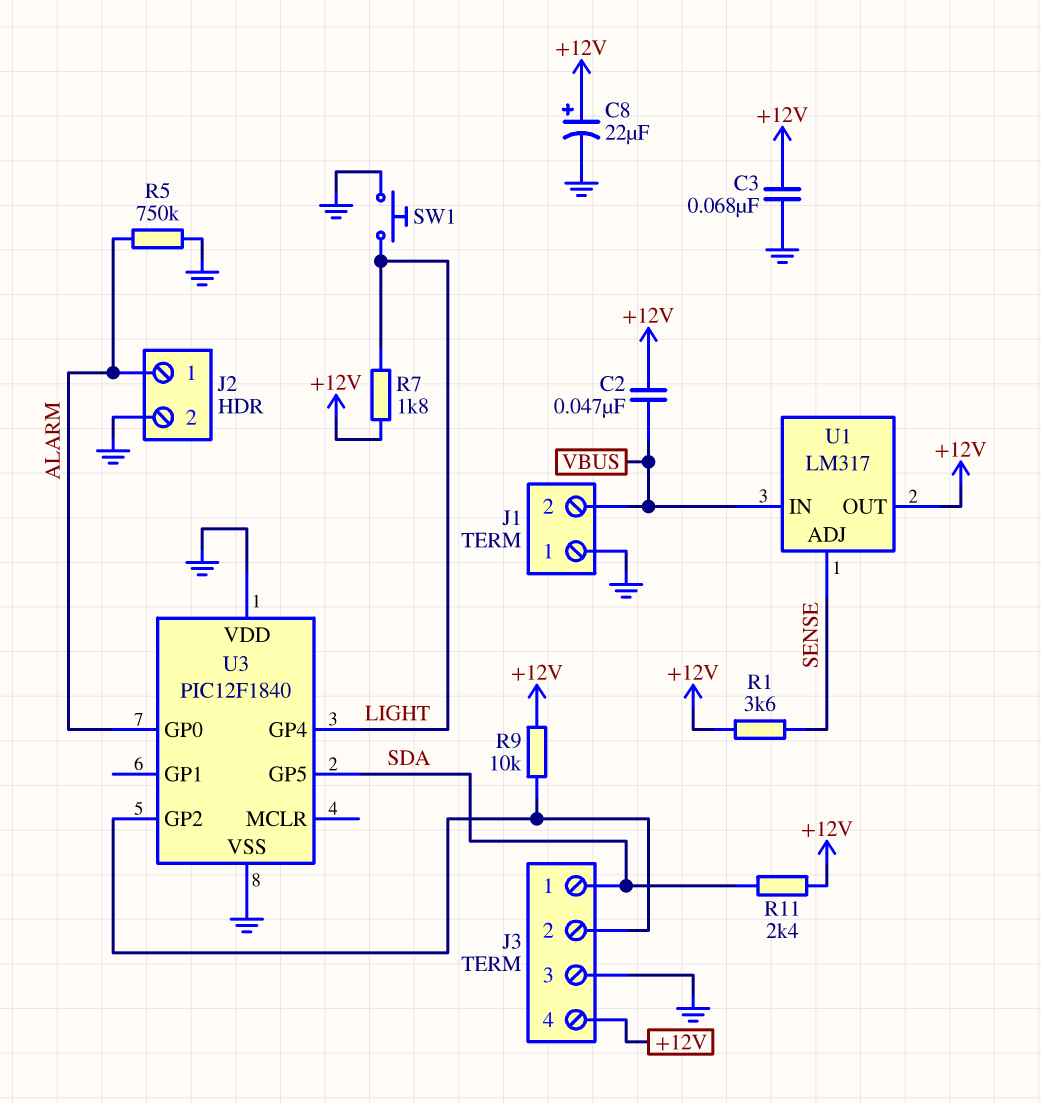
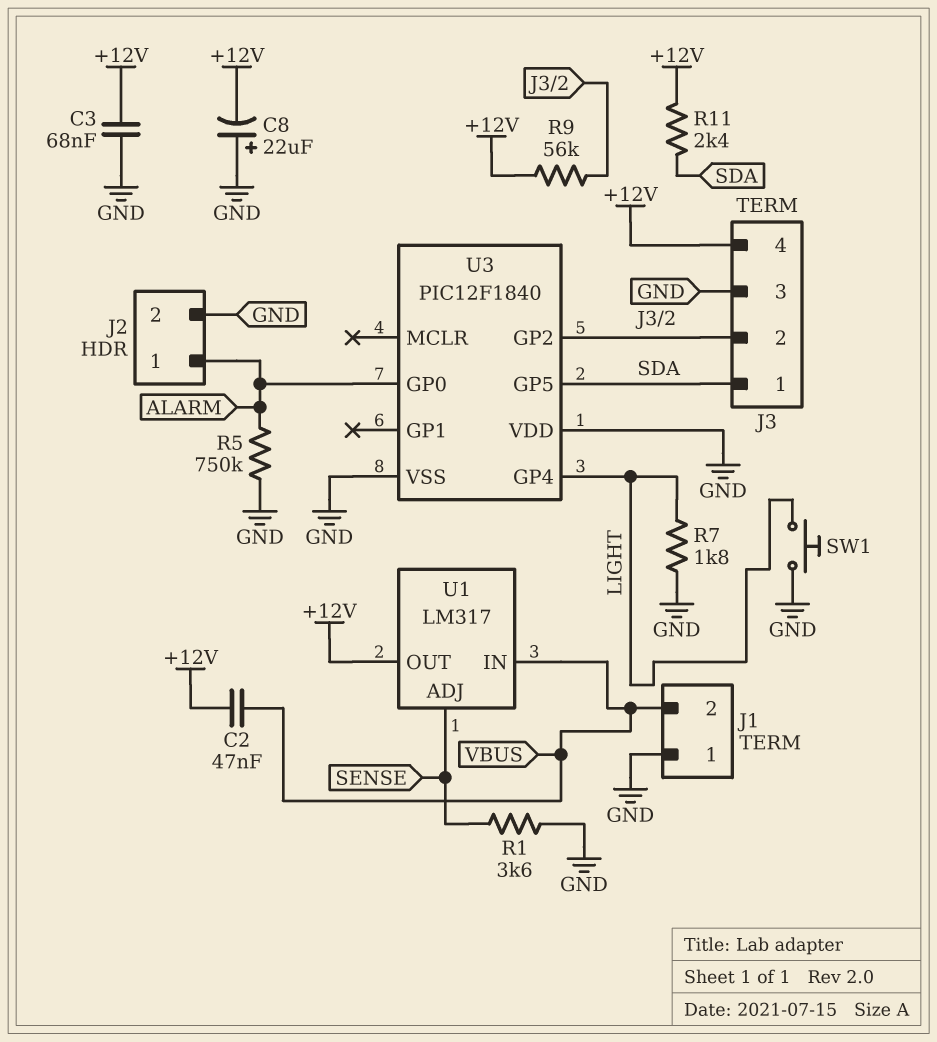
C8: 22uF (plus +12V, minus GND) -> 22uF (plus GND, minus +12V)
R1: 3.6k (+12V, SENSE) -> 3.6k (GND, SENSE)
R7: 1.8k (+12V, LIGHT) -> 1.8k (GND, LIGHT)
R9: 10k (+12V, J3/2) -> 56k (+12V, J3/2)

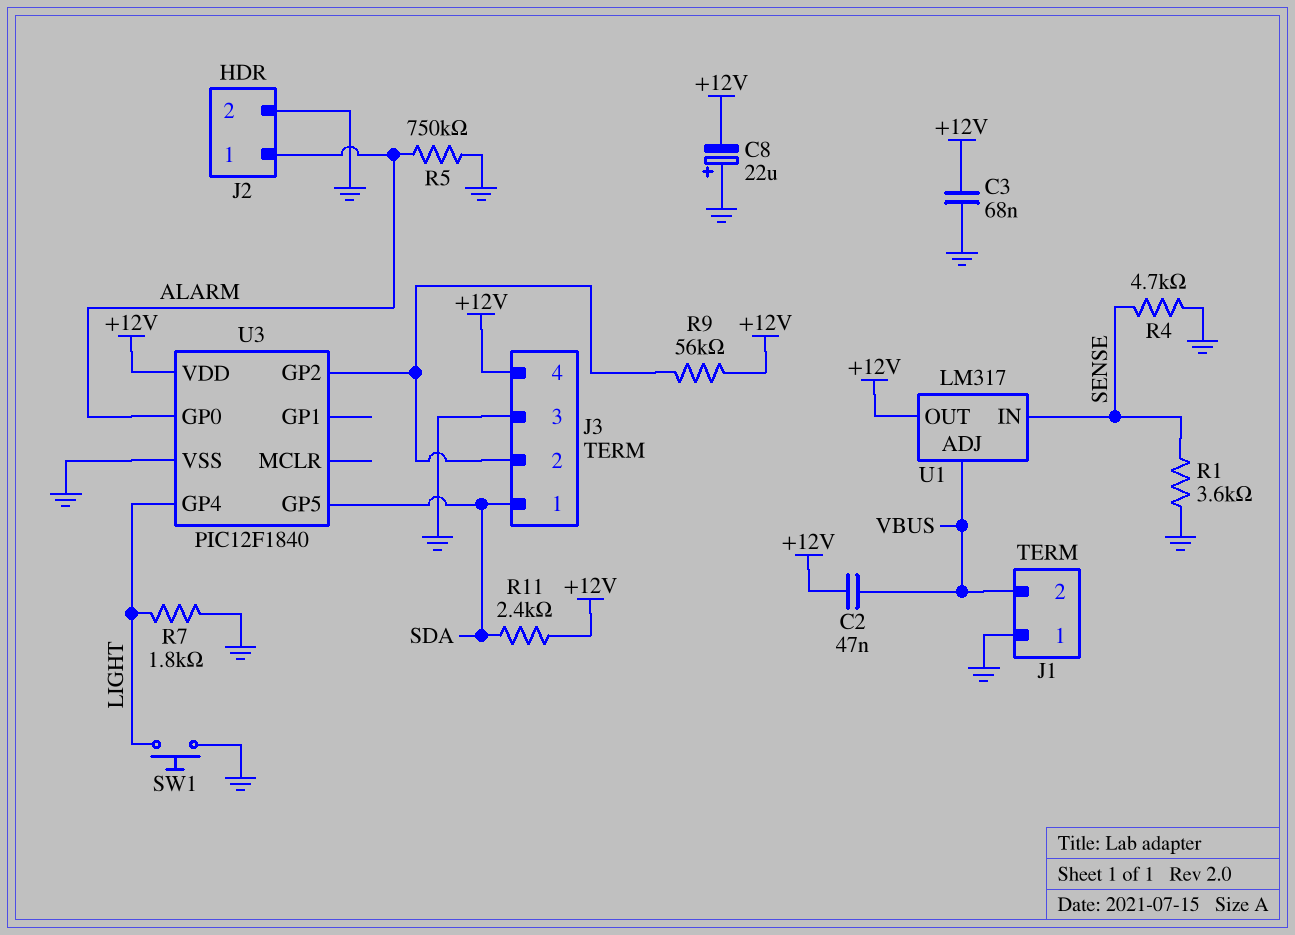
R4: none -> 4.7k (GND, SENSE)
U1 pin ADJ: SENSE -> VBUS
U1 pin IN: VBUS -> SENSE
U3 pin VDD: GND -> +12V

